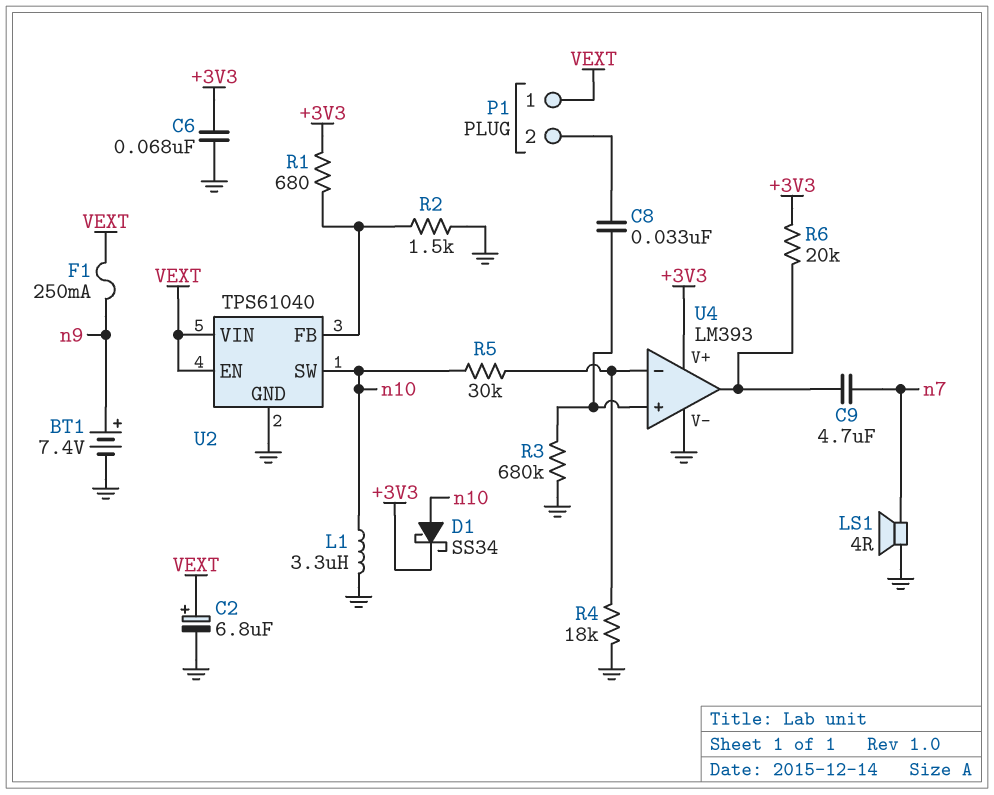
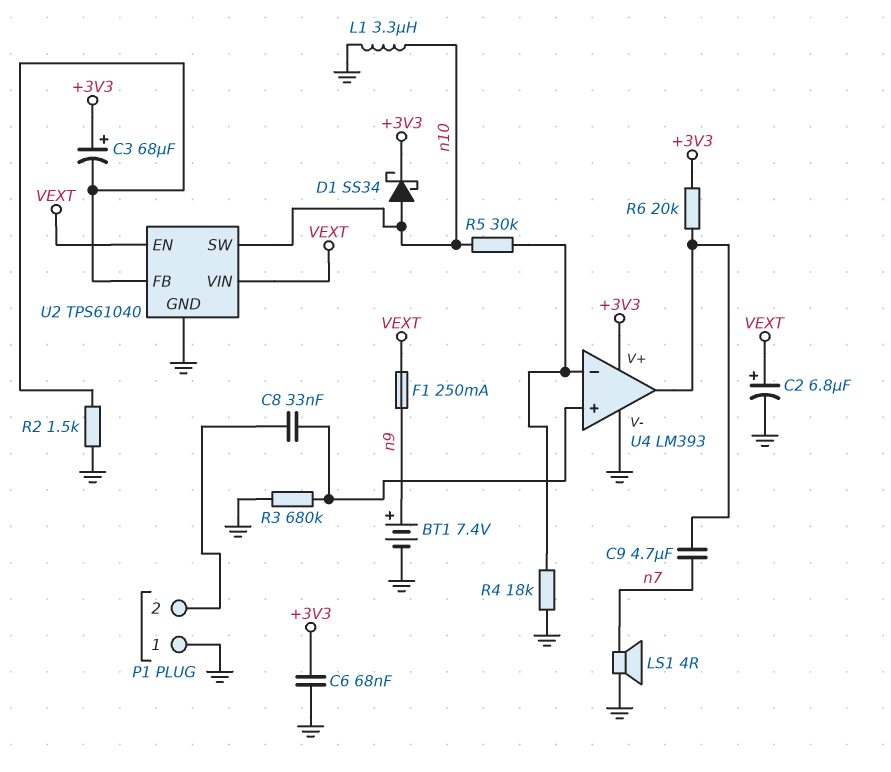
C3: none -> 68uF (plus +3V3, minus U2/FB)
P1 pin 1: VEXT -> GND
R1: 680 (+3V3, U2/FB) -> none

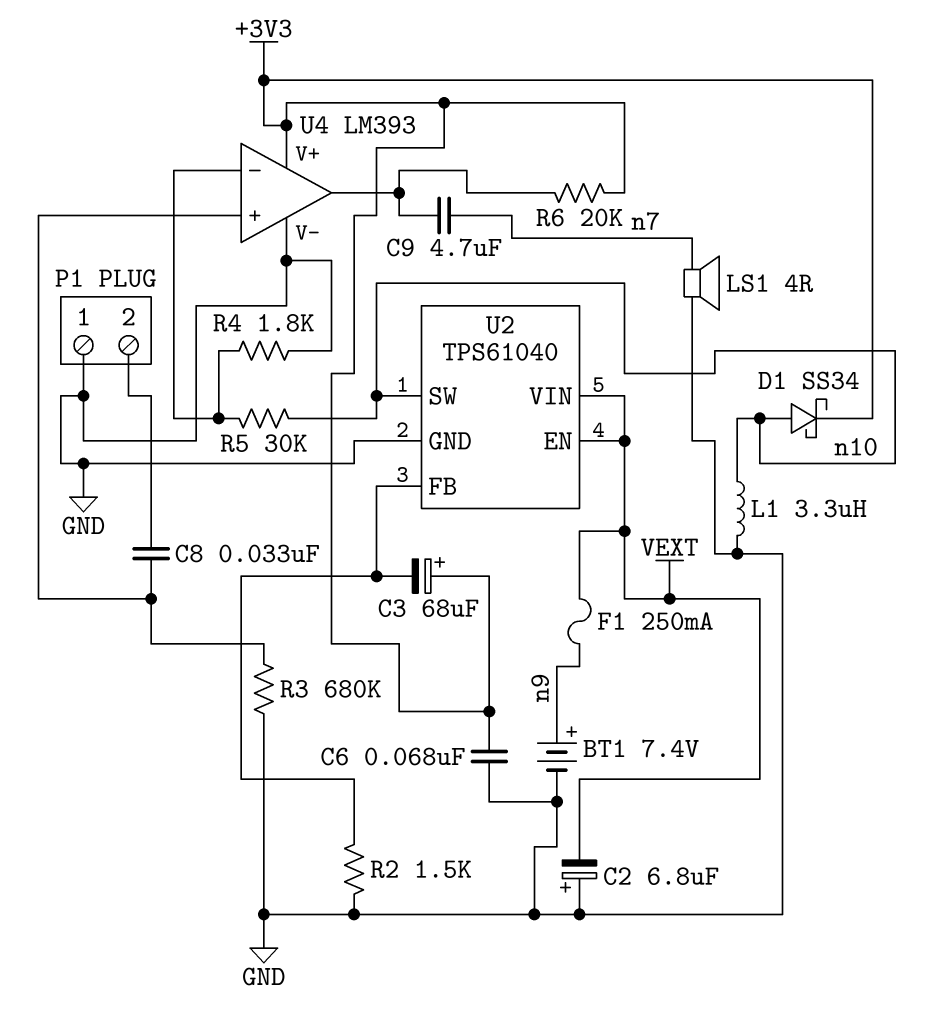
C2: 6.8uF (plus VEXT, minus GND) -> 6.8uF (plus GND, minus VEXT)
R4: 18k (GND, U4/in-) -> 1.8k (GND, U4/in-)

